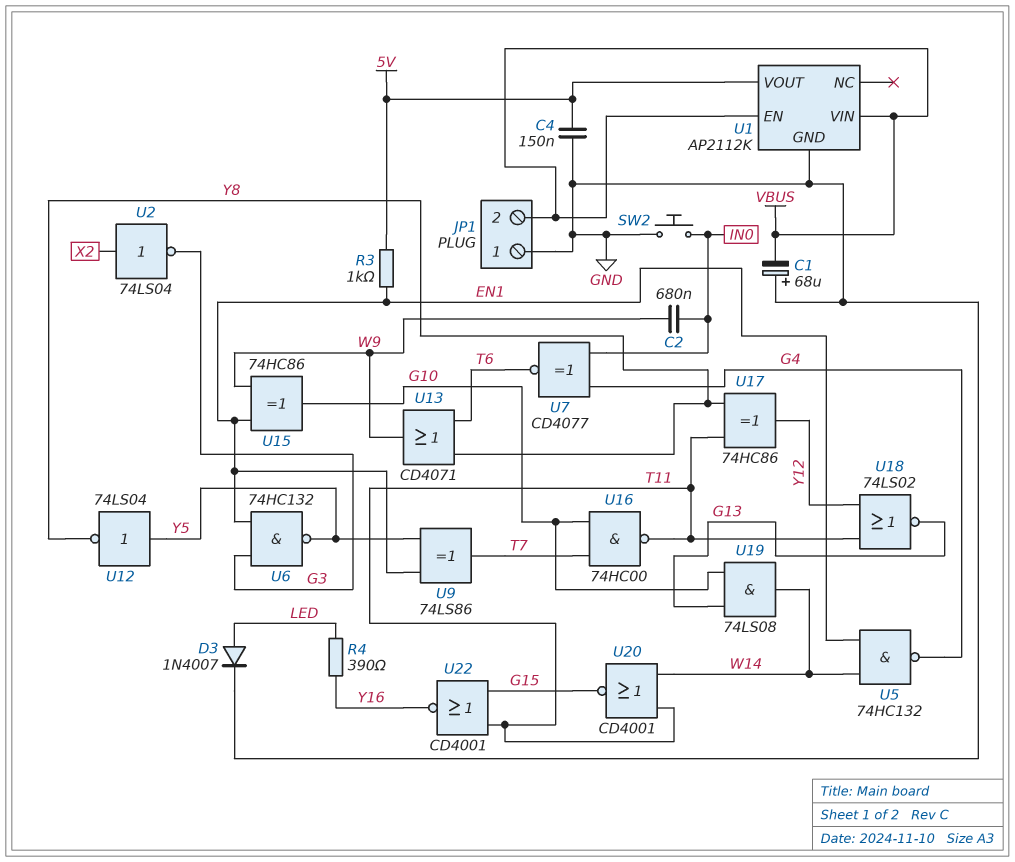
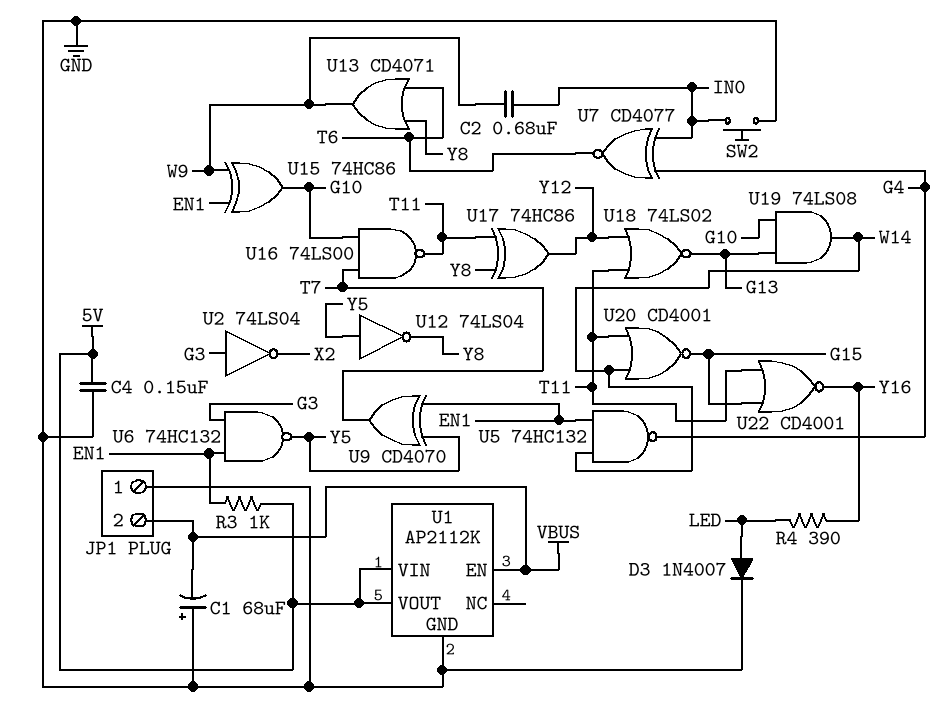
U1 pin VIN: VBUS -> 5V
U2: NOT 74LS04 (in X2, out G3) -> NOT 74LS04 (in G3, out X2)
U9: XOR 74LS86 (in EN1, in Y5, out T7) -> XOR CD4070 (in EN1, in Y5, out T7)
U16: NAND 74HC00 (in G10, in T7, out T11) -> NAND 74LS00 (in G10, in T7, out T11)

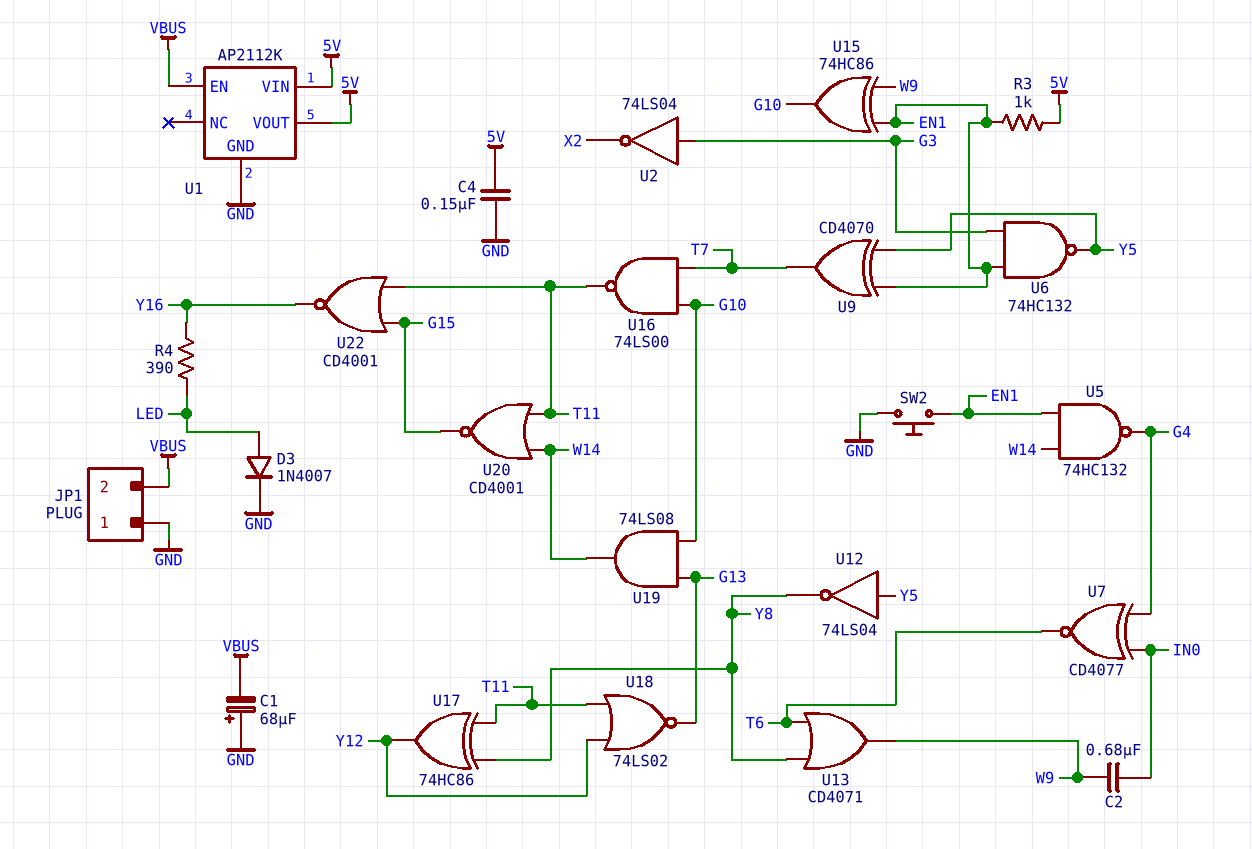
SW2: button (GND, IN0) -> button (EN1, GND)

